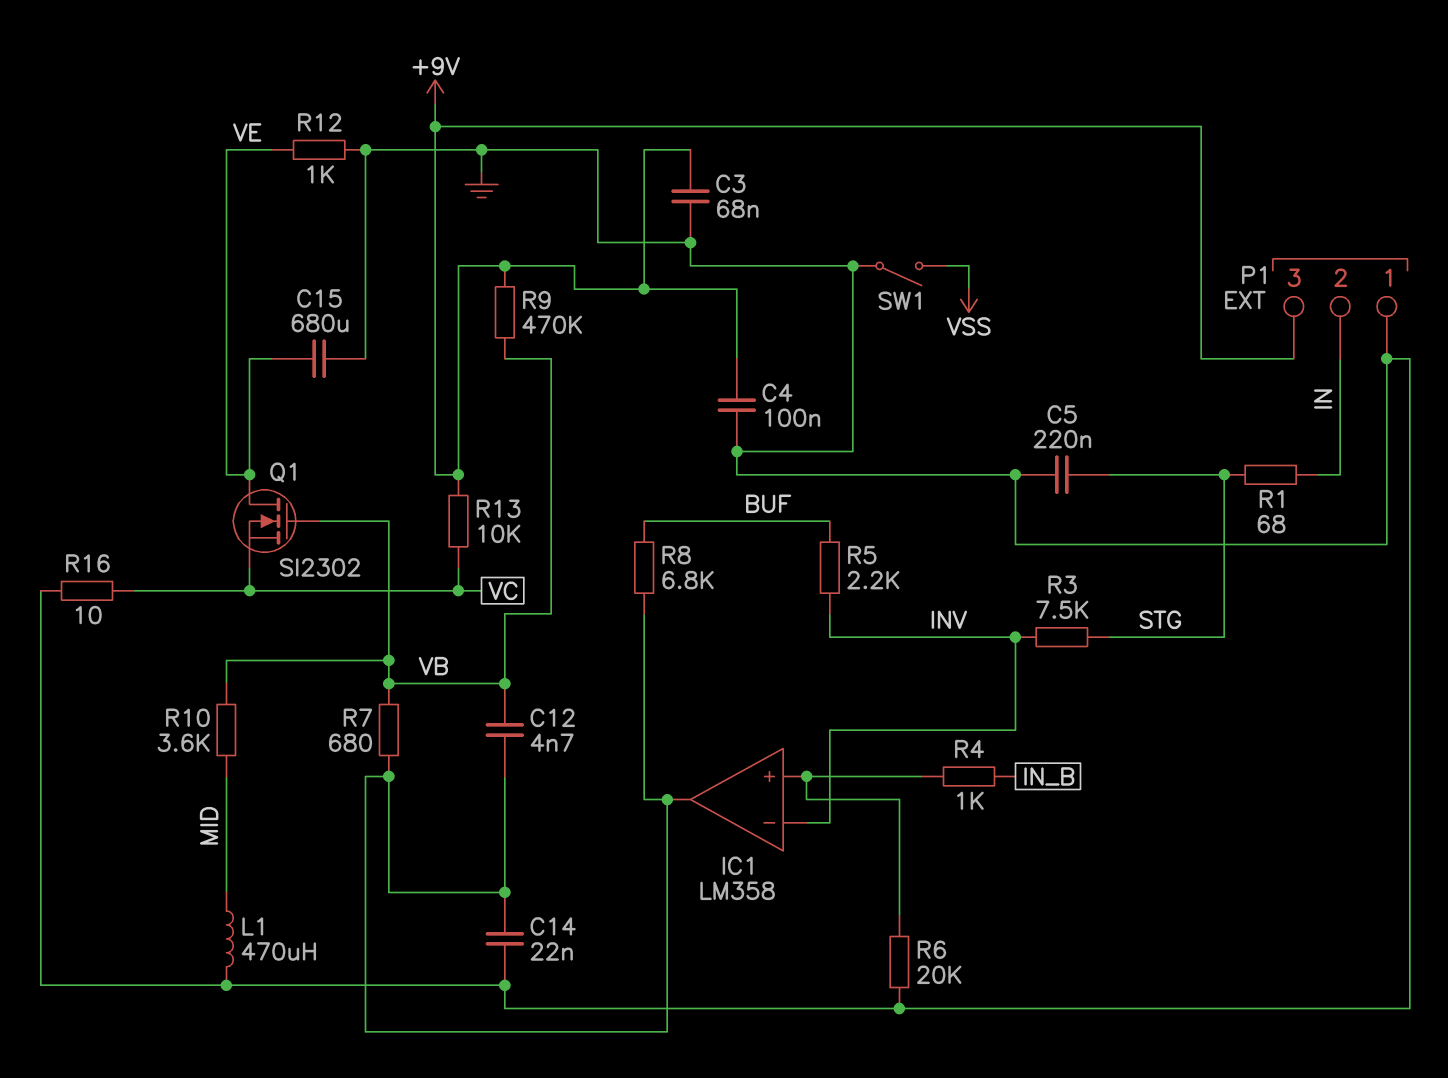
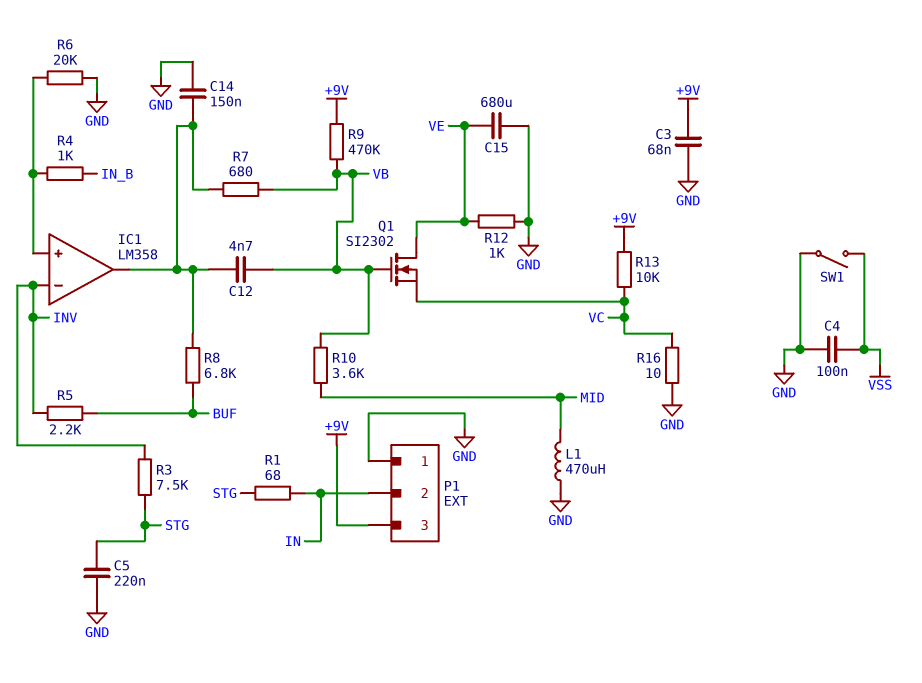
C4: 100nF (+9V, GND) -> 100nF (GND, VSS)
C14: 22nF (GND, IC1/out) -> 150nF (GND, IC1/out)

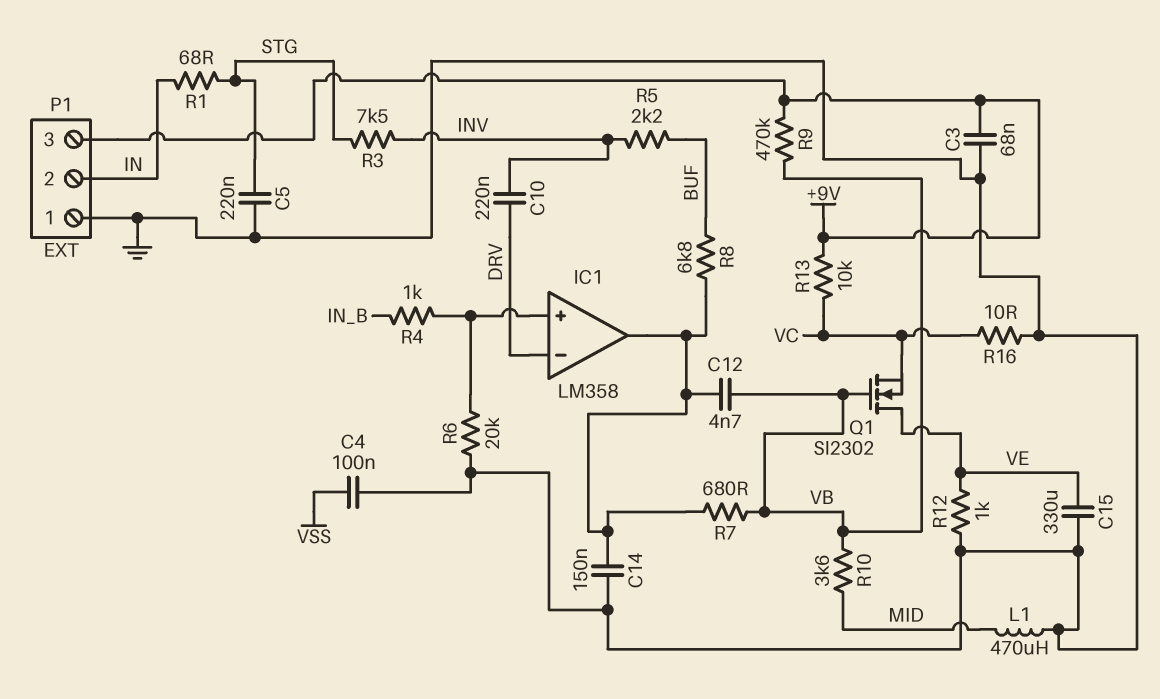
C10: none -> 220nF (DRV, INV)
C15: 680uF (GND, VE) -> 330uF (GND, VE)
IC1 pin in-: INV -> DRV
SW1: switch (GND, VSS) -> none

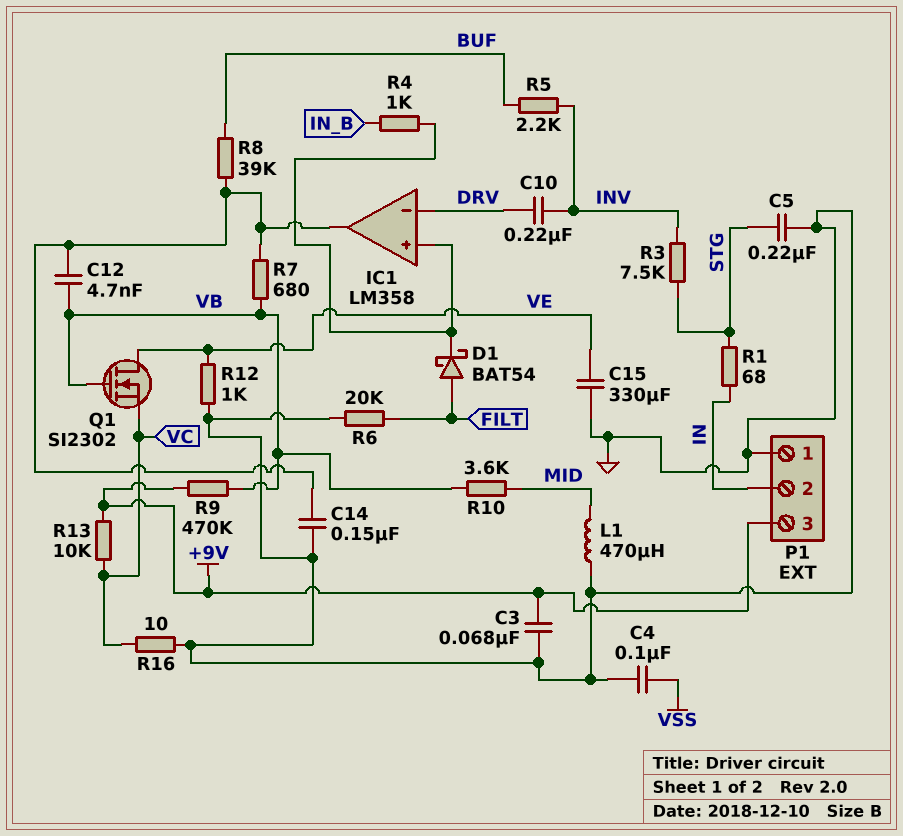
D1: none -> schottky BAT54 (A FILT, K IC1/in+)
R6: 20k (GND, IC1/in+) -> 20k (FILT, GND)
R8: 6.8k (BUF, IC1/out) -> 39k (BUF, IC1/out)

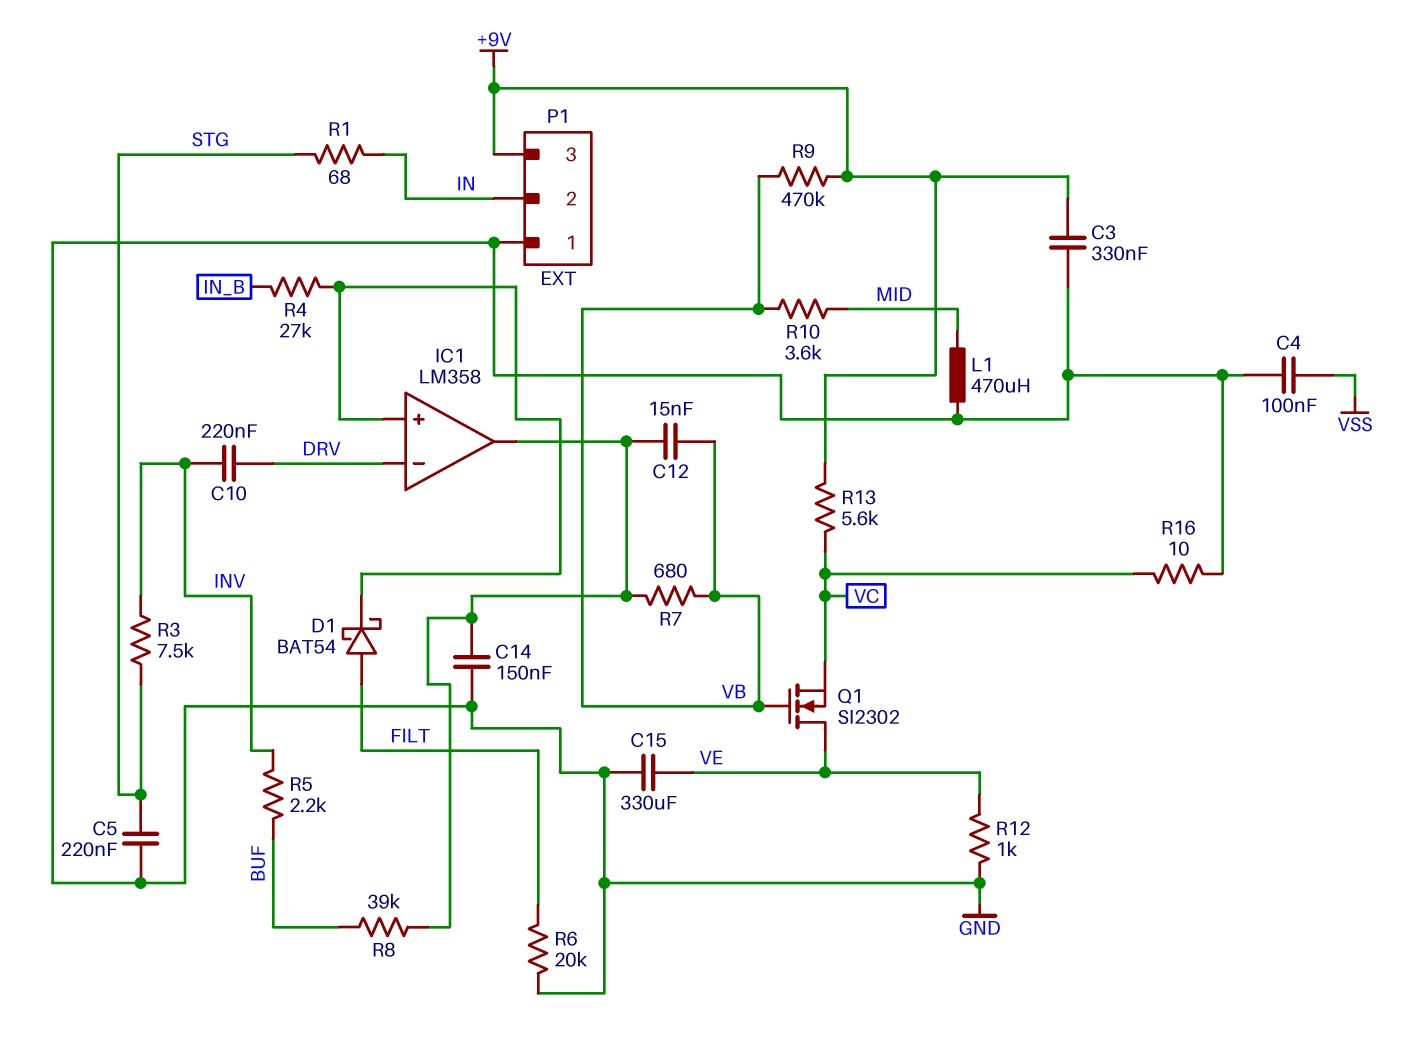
C3: 68nF (+9V, GND) -> 330nF (+9V, GND)
C12: 4.7nF (IC1/out, VB) -> 15nF (IC1/out, VB)
R4: 1k (IC1/in+, IN_B) -> 27k (IC1/in+, IN_B)
R13: 10k (+9V, VC) -> 5.6k (+9V, VC)

